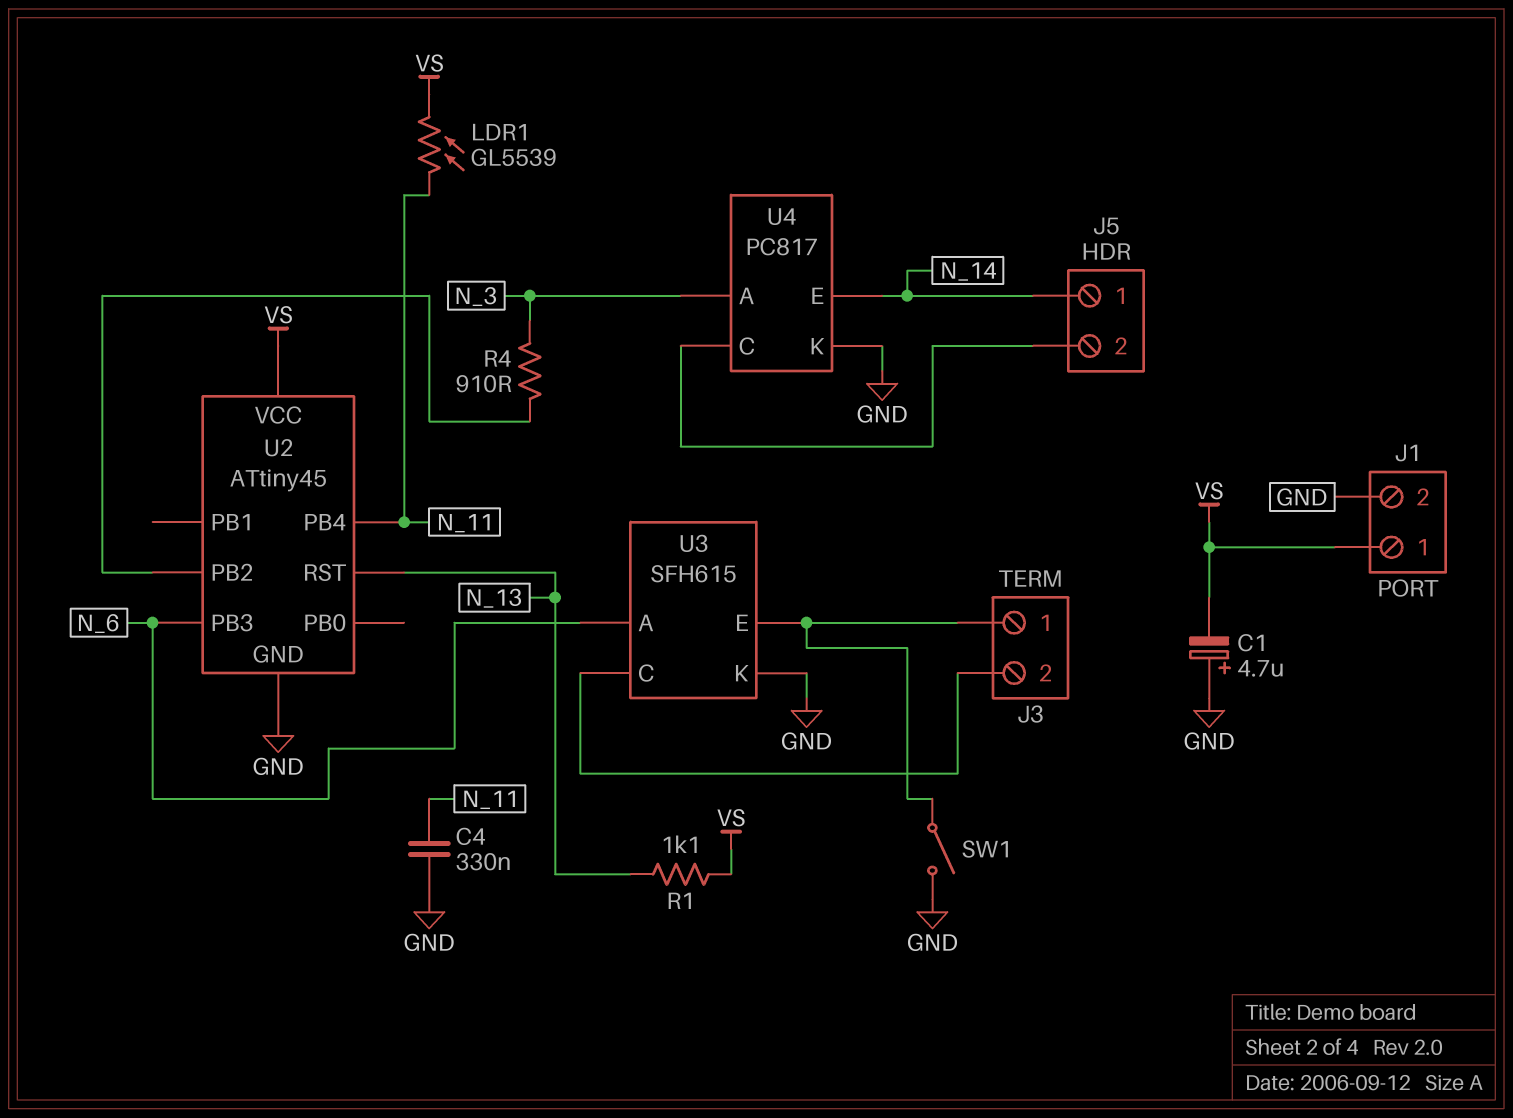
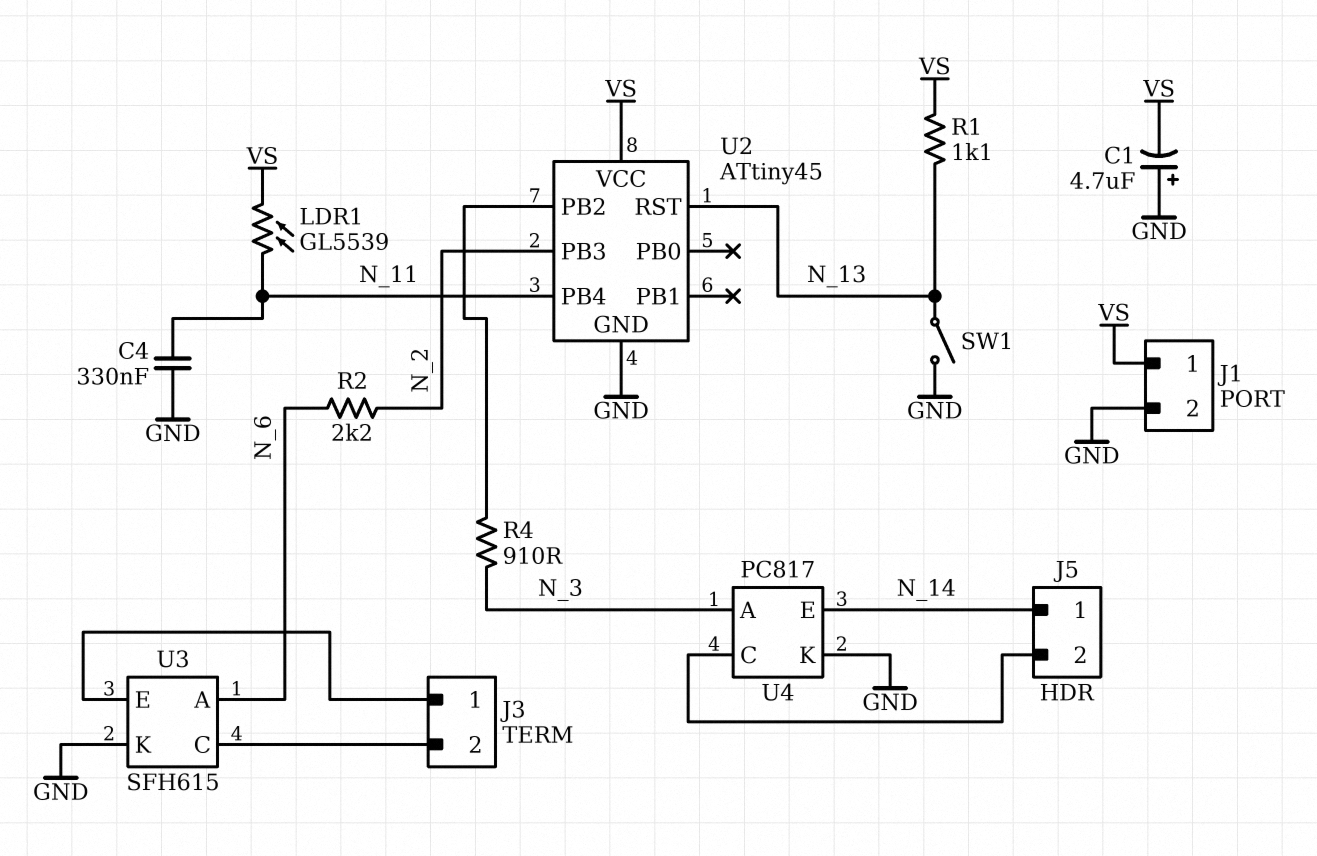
R2: none -> 2.2k (N_2, N_6)
SW1: switch (GND, J3/1) -> switch (GND, N_13)
U2 pin PB3: N_6 -> N_2

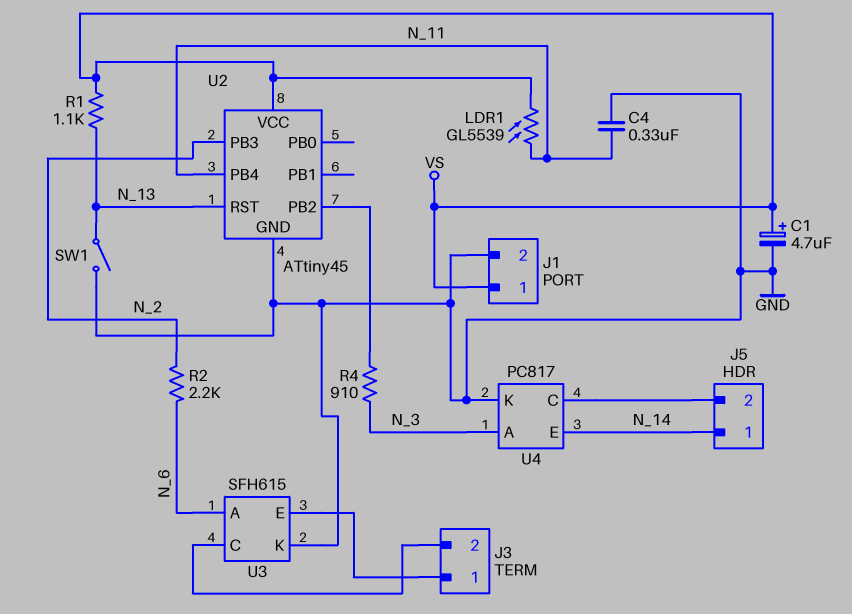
C1: 4.7uF (plus GND, minus VS) -> 4.7uF (plus VS, minus GND)

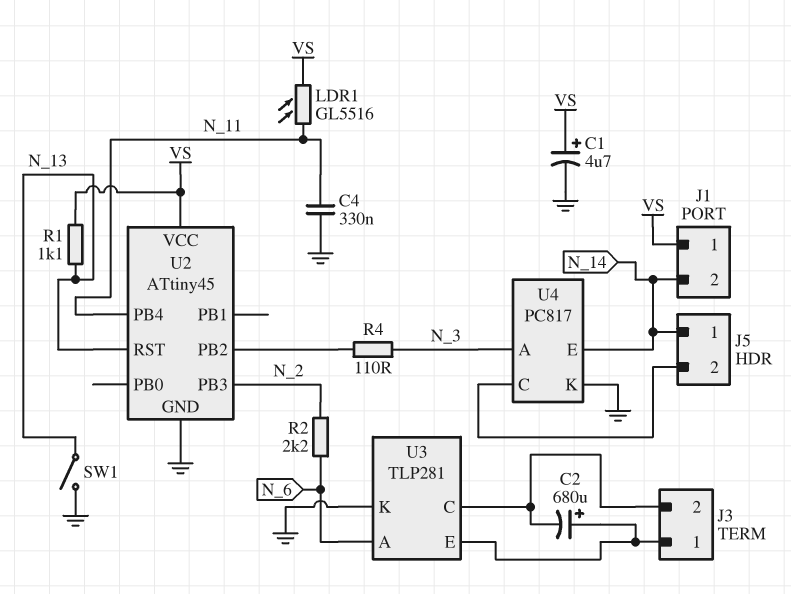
C2: none -> 680uF (plus J3/1, minus J3/2)
J1 pin 2: GND -> N_14
LDR1: GL5539 (N_11, VS) -> GL5516 (N_11, VS)
R4: 910 (N_3, U2/PB2) -> 110 (N_3, U2/PB2)
U3: SFH615 -> TLP281

